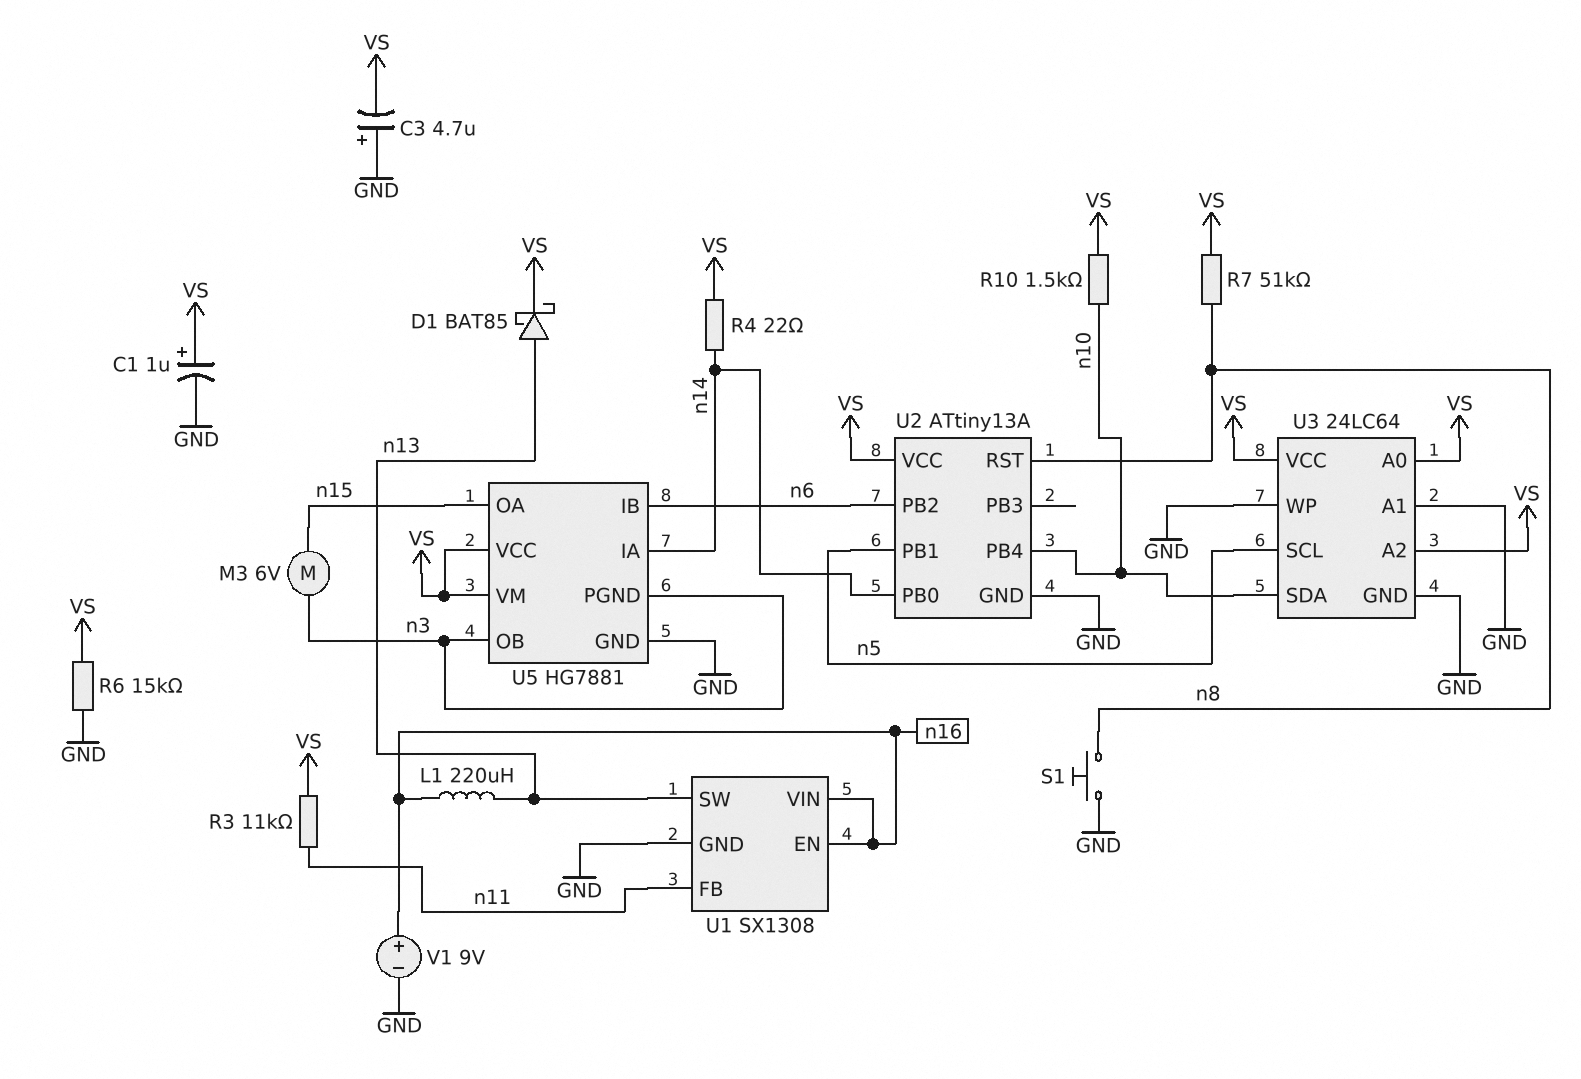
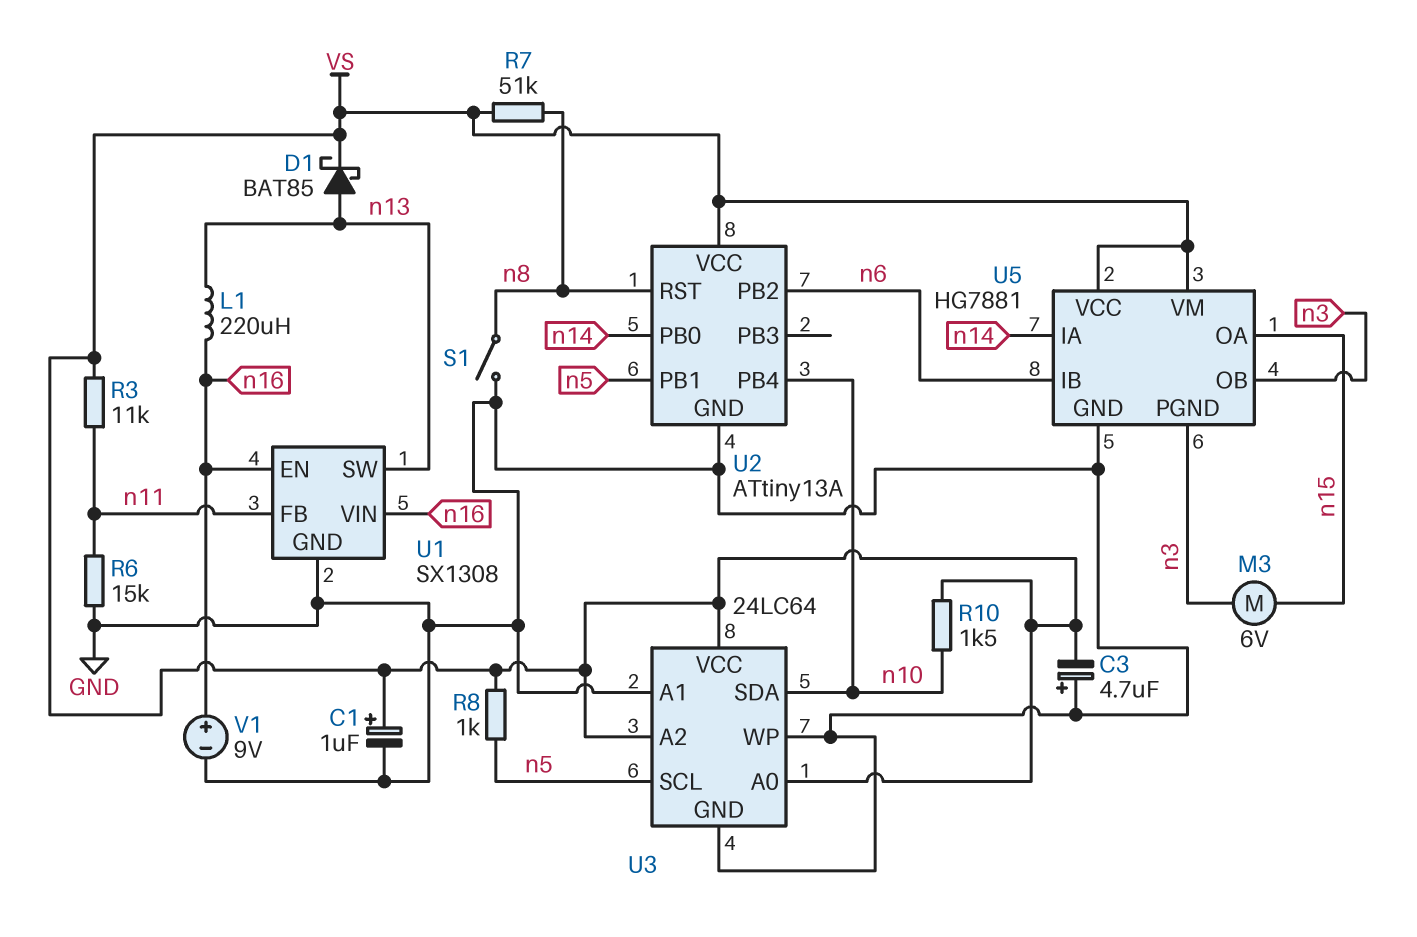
R4: 22 (VS, n14) -> none
R6: 15k (GND, VS) -> 15k (GND, n11)
R8: none -> 1k (VS, n5)
S1: button (GND, n8) -> switch (GND, n8)

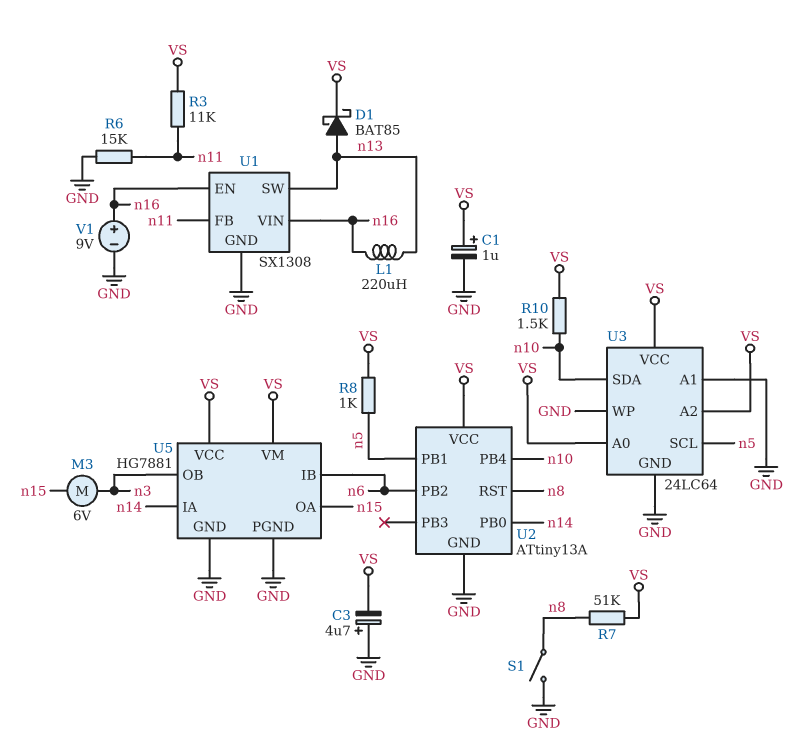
U5 pin PGND: n3 -> GND

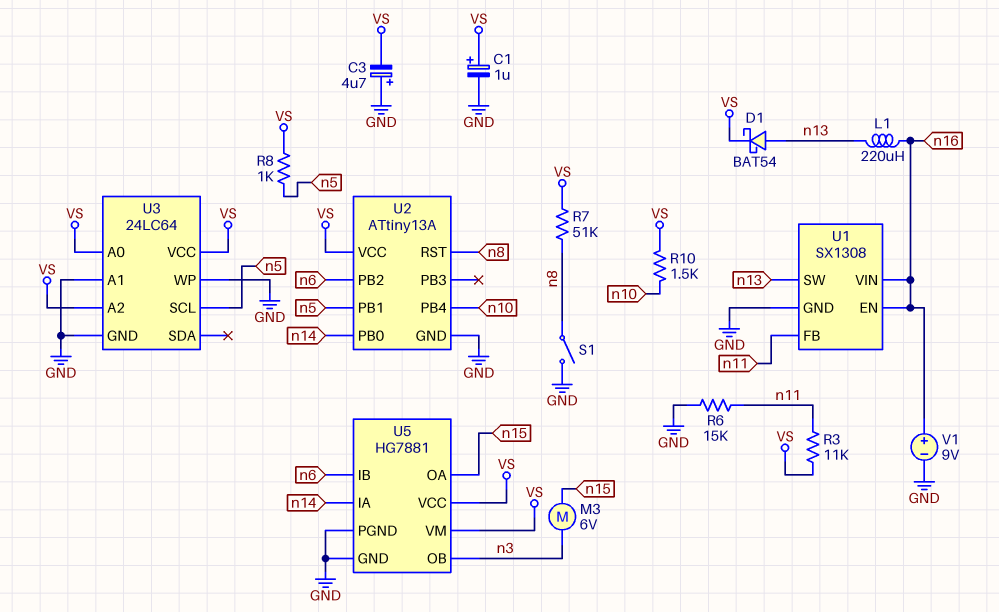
D1: schottky BAT85 (A n13, K VS) -> schottky BAT54 (A n13, K VS)
U3 pin SDA: n10 -> none

